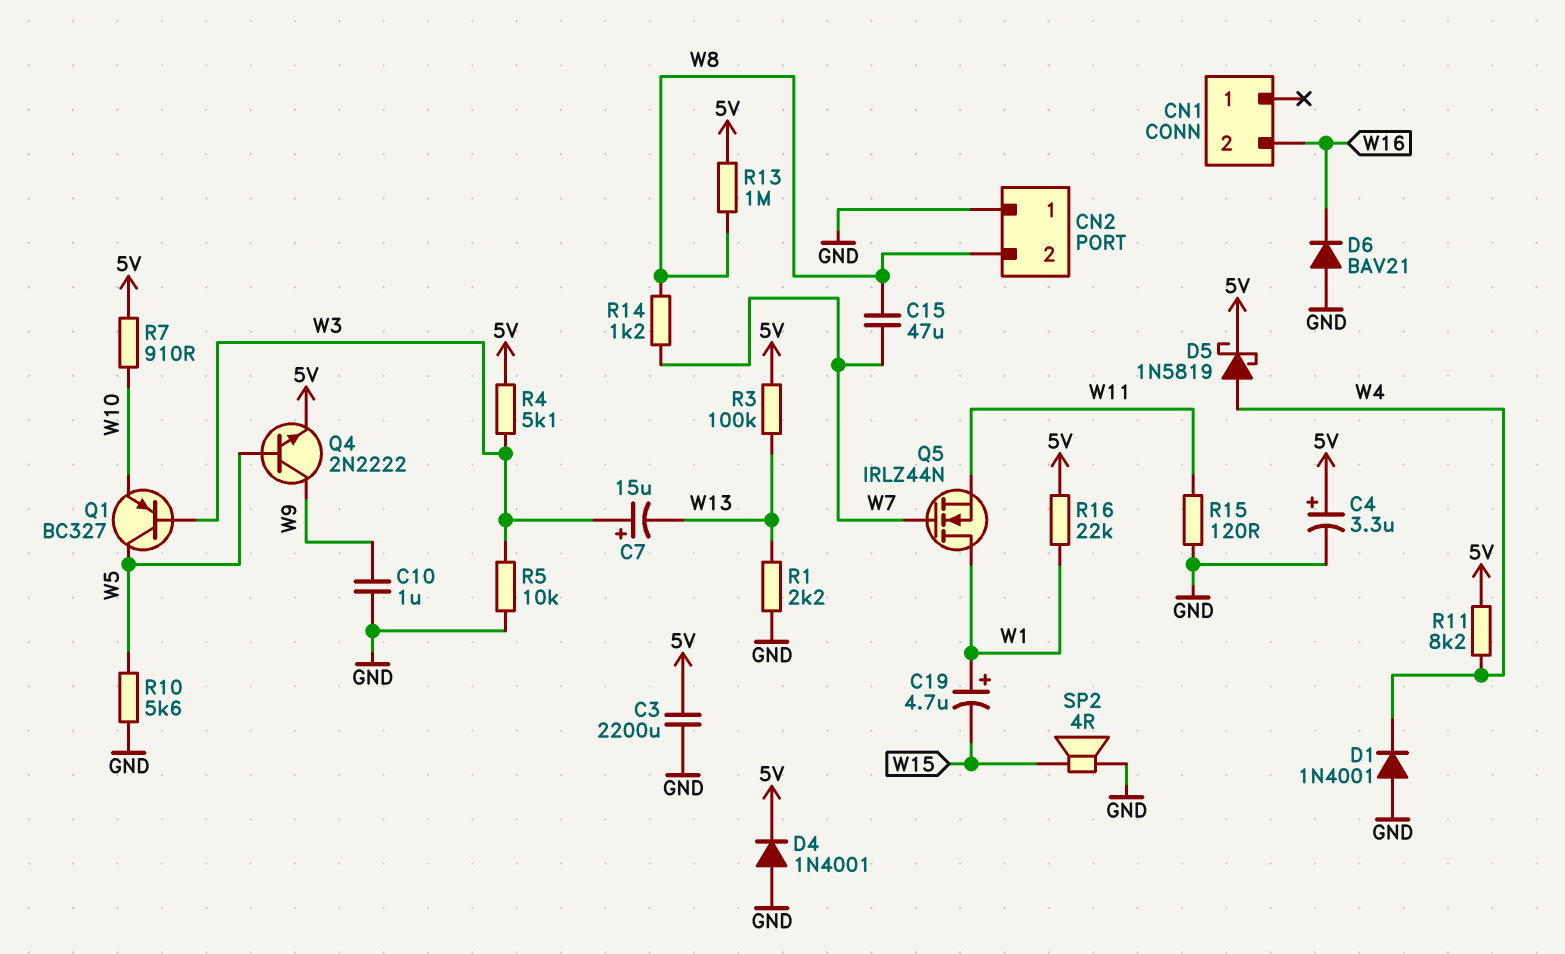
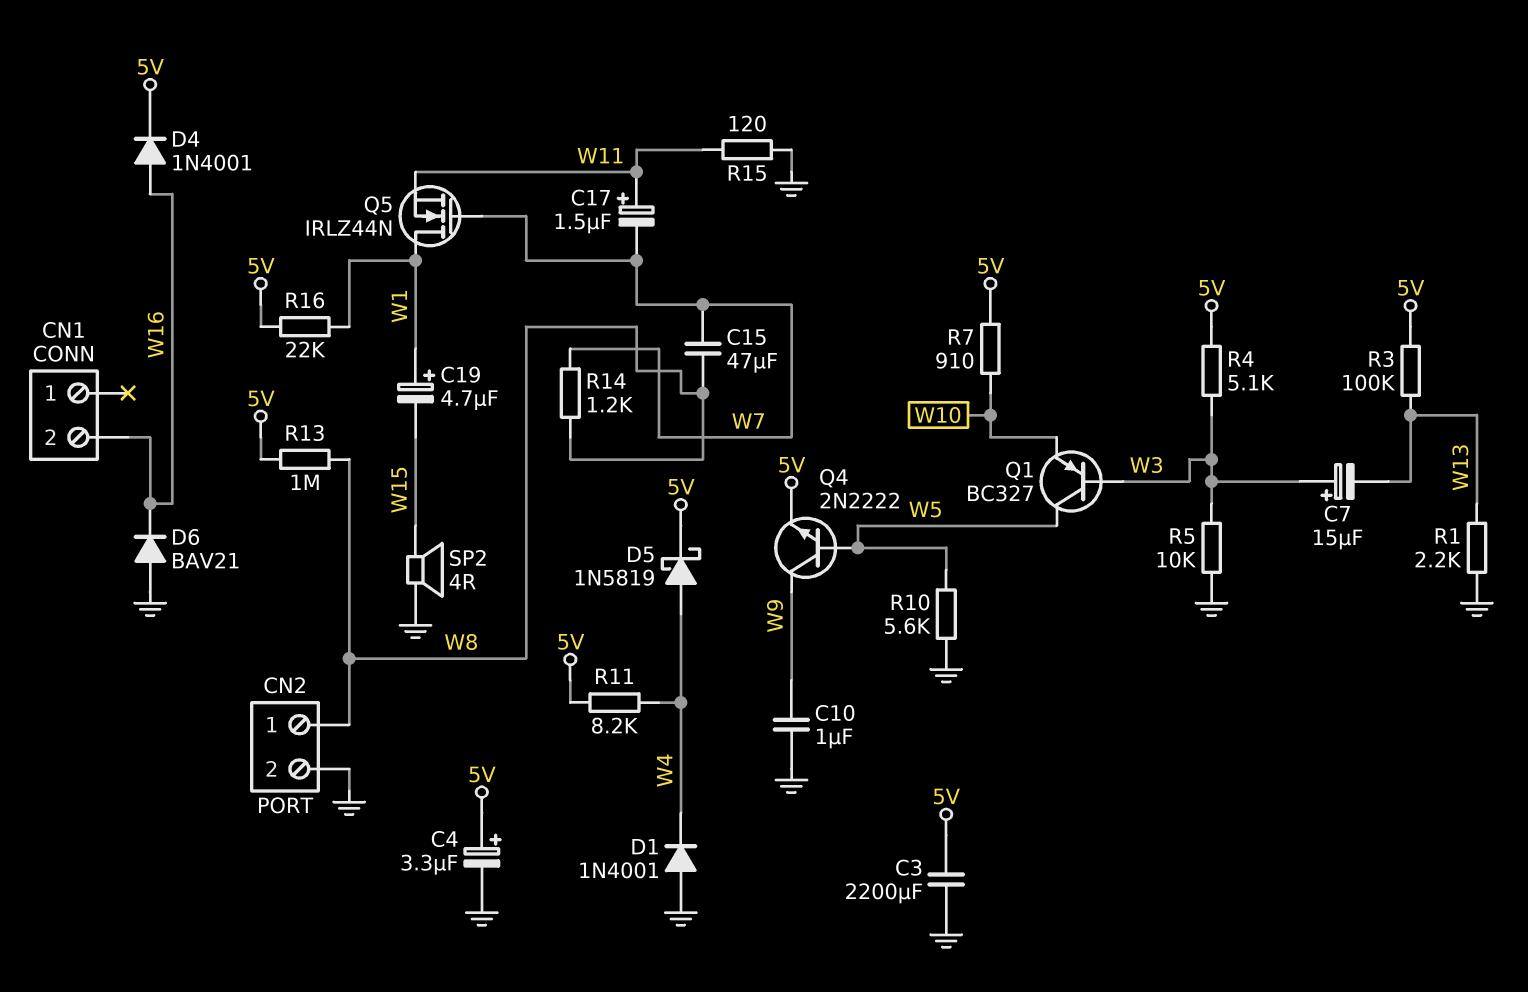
C17: none -> 1.5uF (plus W11, minus W7)
CN2 pin 1: GND -> W8
CN2 pin 2: W8 -> GND
D4: diode 1N4001 (A GND, K 5V) -> diode 1N4001 (A W16, K 5V)

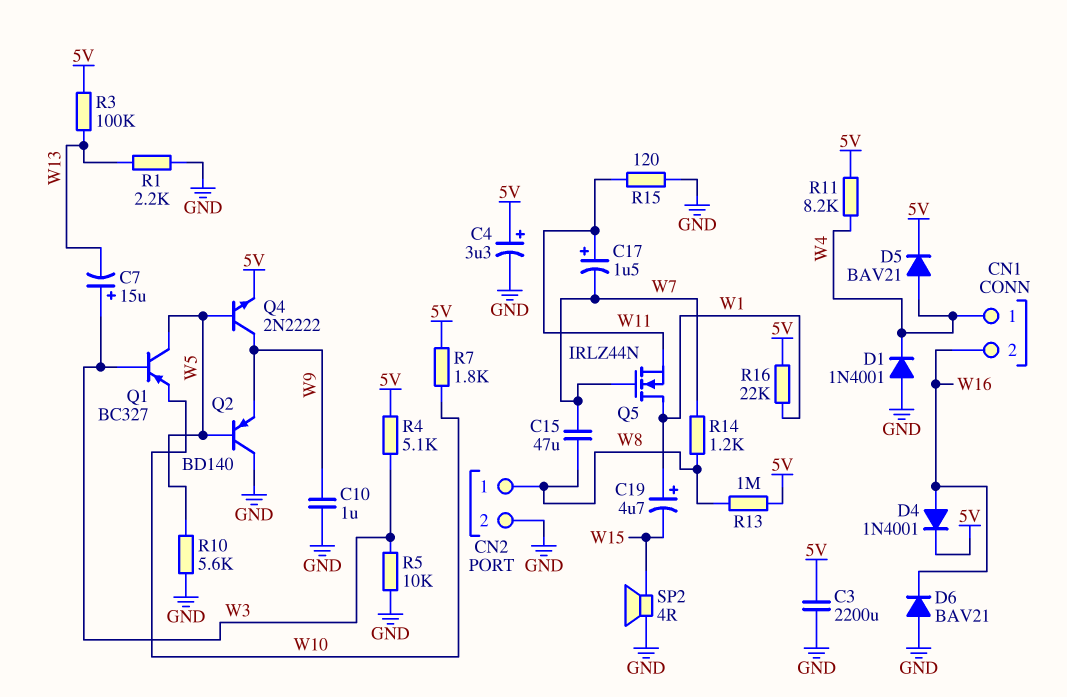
CN1 pin 1: none -> W4
D5: schottky 1N5819 (A W4, K 5V) -> diode BAV21 (A W4, K 5V)
Q2: none -> PNP BD140 (B W5, C GND, E W9)
R7: 910 (5V, W10) -> 1.8k (5V, W10)

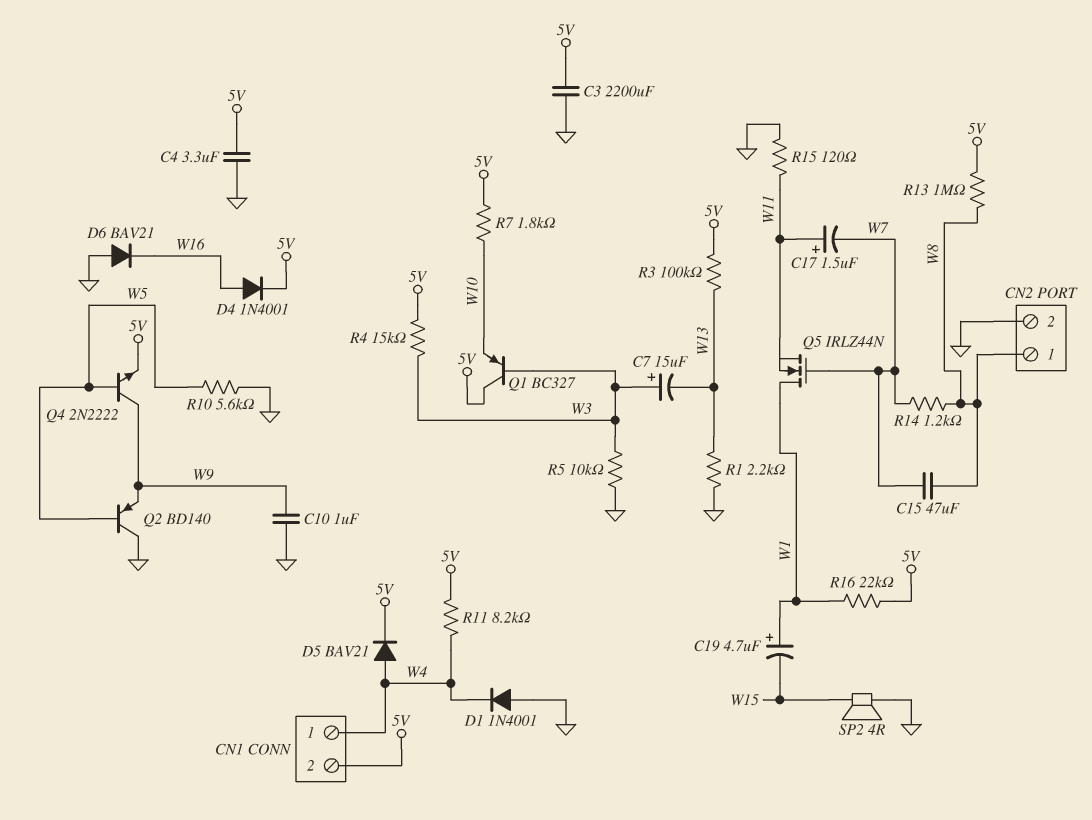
C4: 3.3uF (plus 5V, minus GND) -> 3.3uF (5V, GND)
CN1 pin 2: W16 -> 5V
Q1: PNP BC327 (B W3, C W5, E W10) -> PNP BC327 (B W3, C 5V, E W10)
R4: 5.1k (5V, W3) -> 15k (5V, W3)

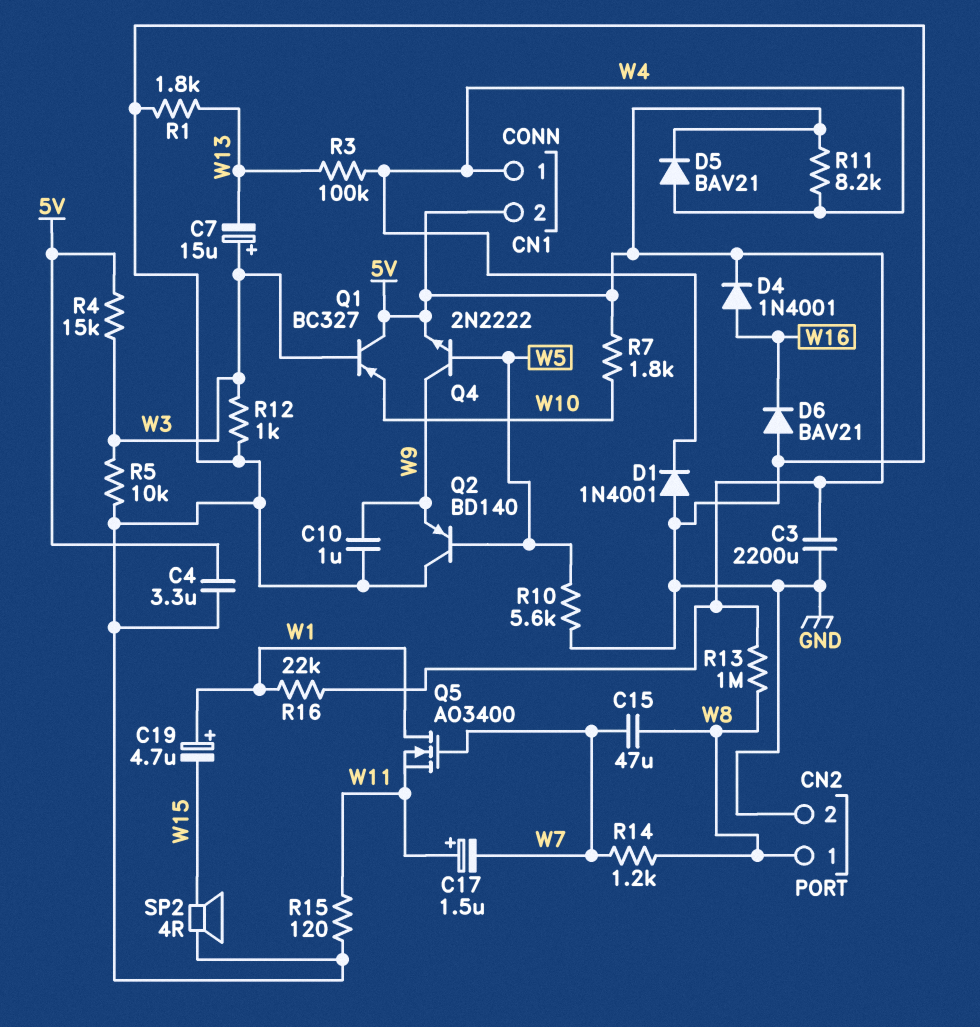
Q5: NMOS IRLZ44N (G W7, D W1, S W11) -> NMOS AO3400 (G W7, D W1, S W11)
R1: 2.2k (GND, W13) -> 1.8k (GND, W13)
R3: 100k (5V, W13) -> 100k (W4, W13)
R12: none -> 1k (GND, W3)

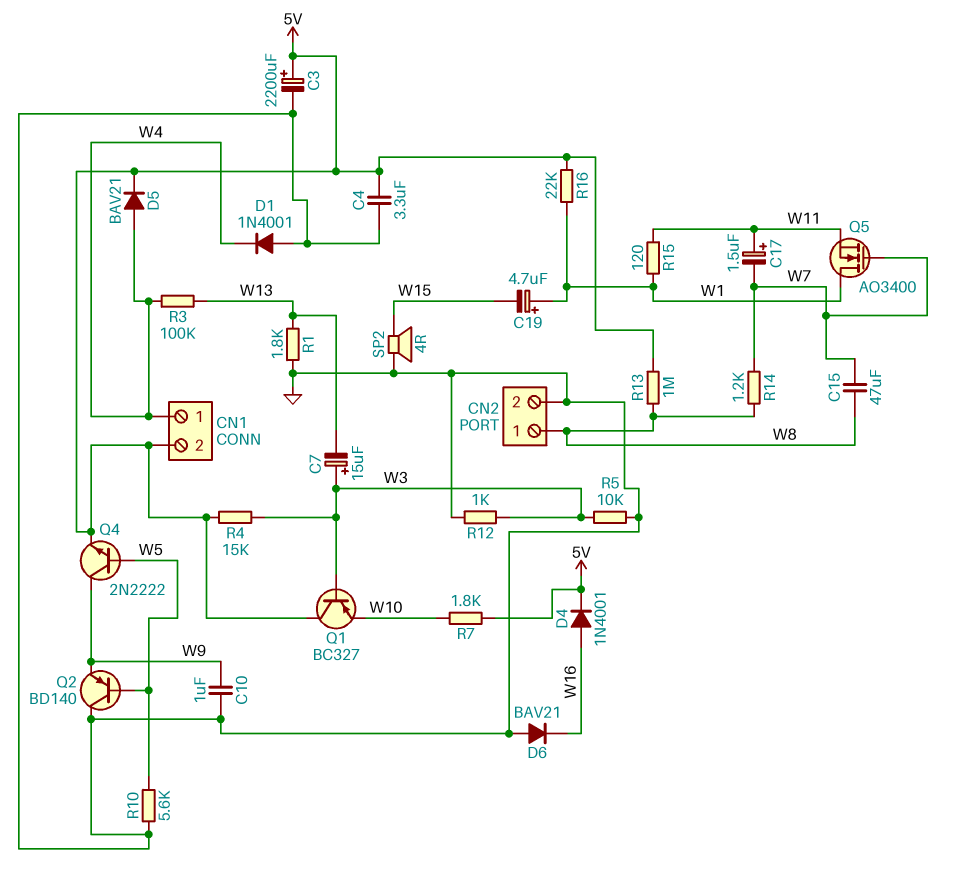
C3: 2200uF (5V, GND) -> 2200uF (plus 5V, minus GND)
R11: 8.2k (5V, W4) -> none
R15: 120 (GND, W11) -> 120 (W1, W11)

